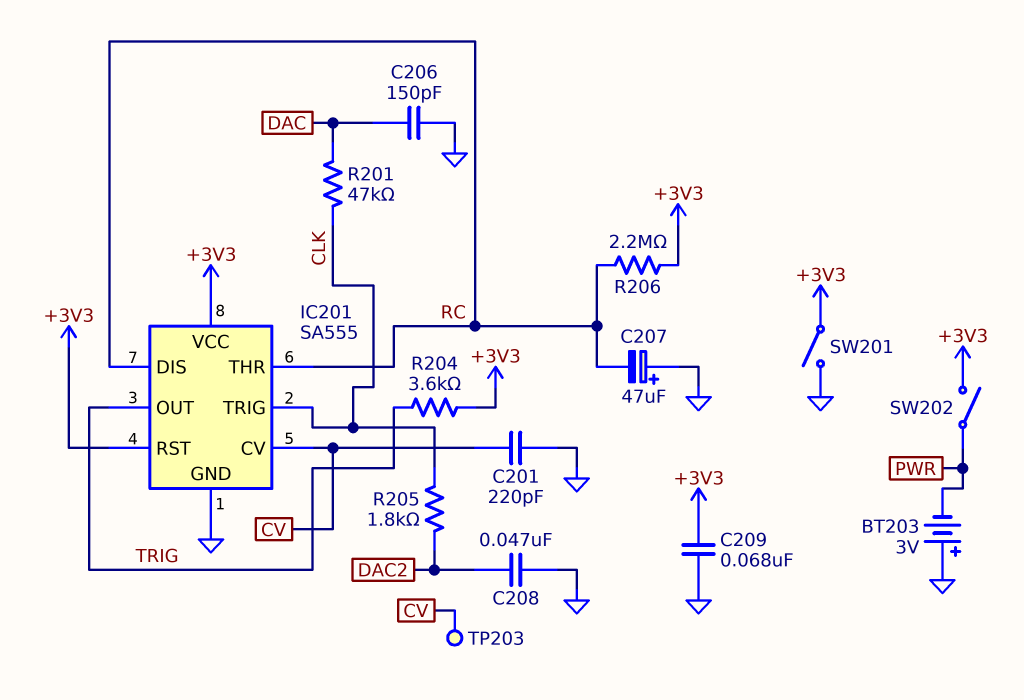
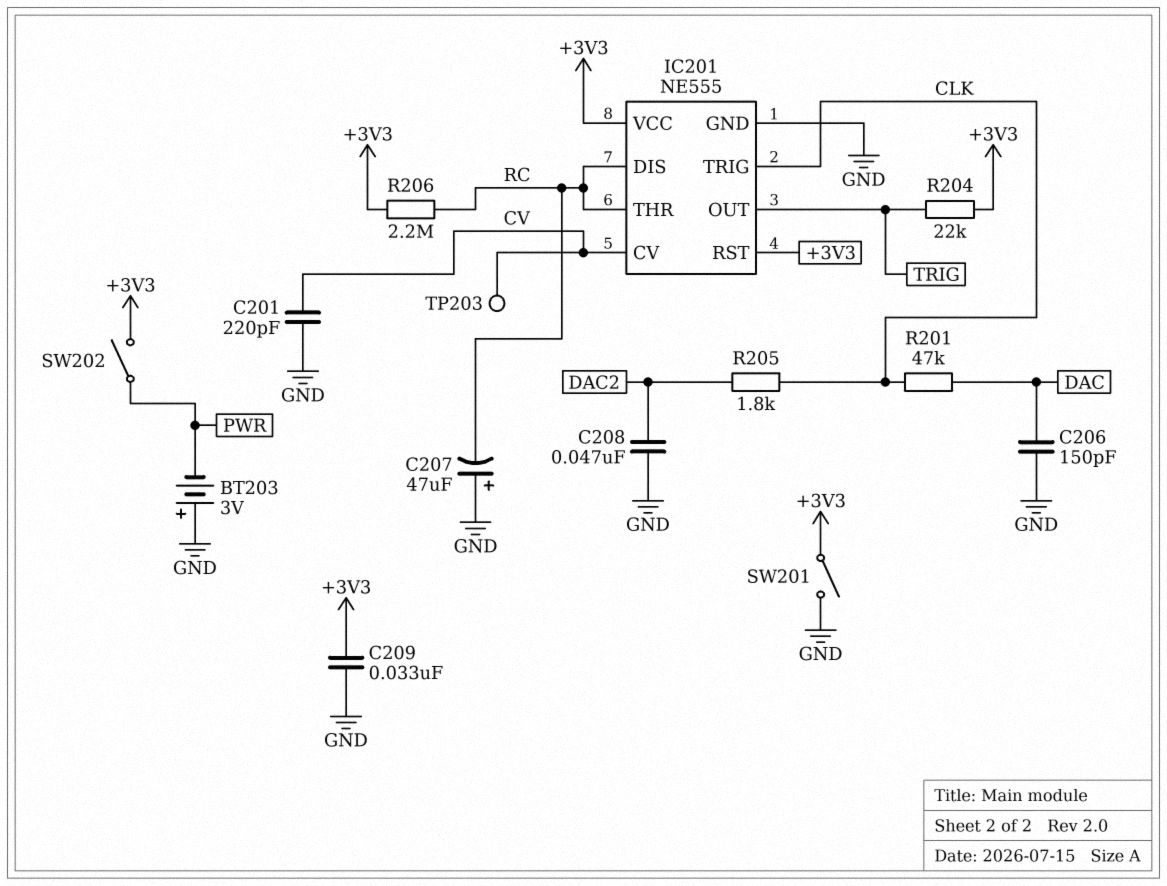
C209: 68nF (+3V3, GND) -> 33nF (+3V3, GND)
IC201: SA555 -> NE555
R204: 3.6k (+3V3, TRIG) -> 22k (+3V3, TRIG)

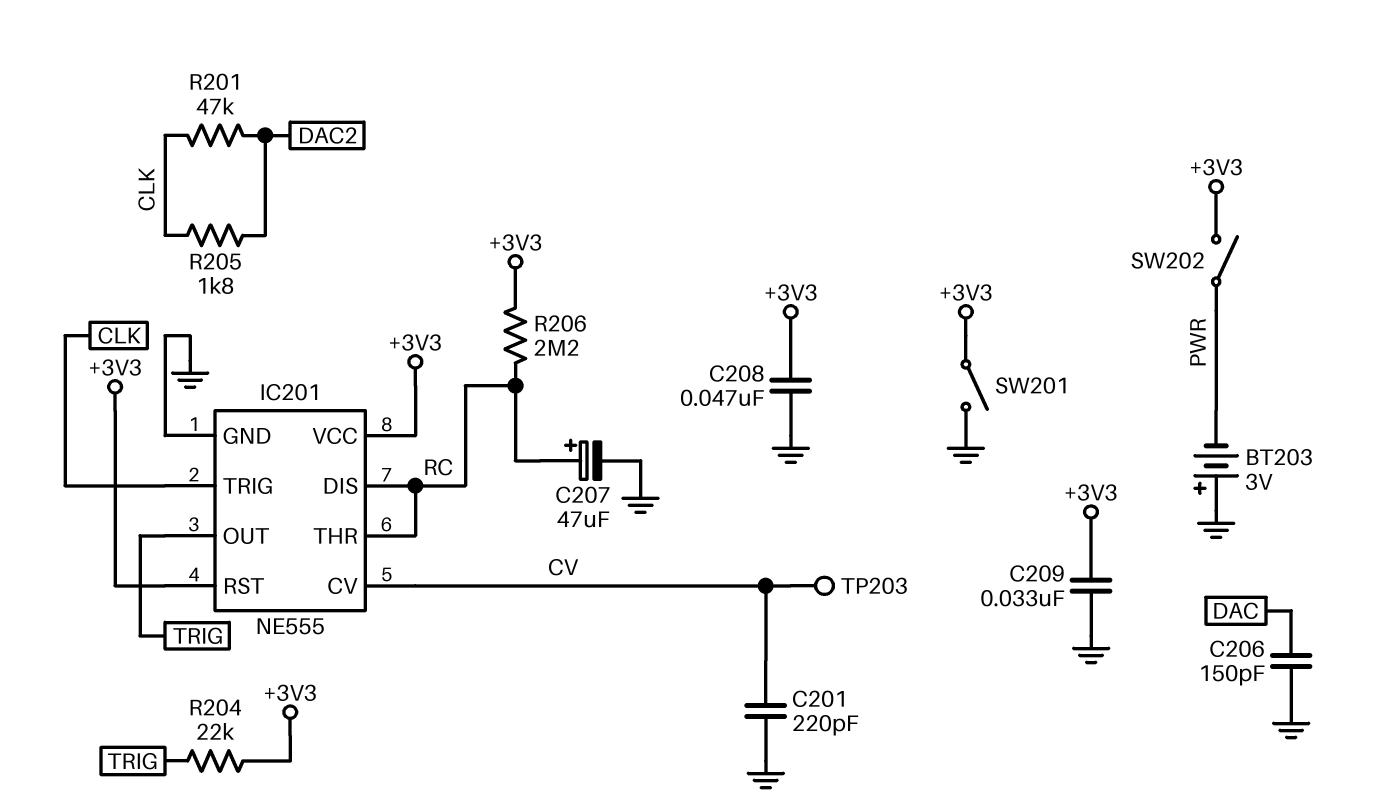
C207: 47uF (plus GND, minus RC) -> 47uF (plus RC, minus GND)
C208: 47nF (DAC2, GND) -> 47nF (+3V3, GND)
R201: 47k (CLK, DAC) -> 47k (CLK, DAC2)

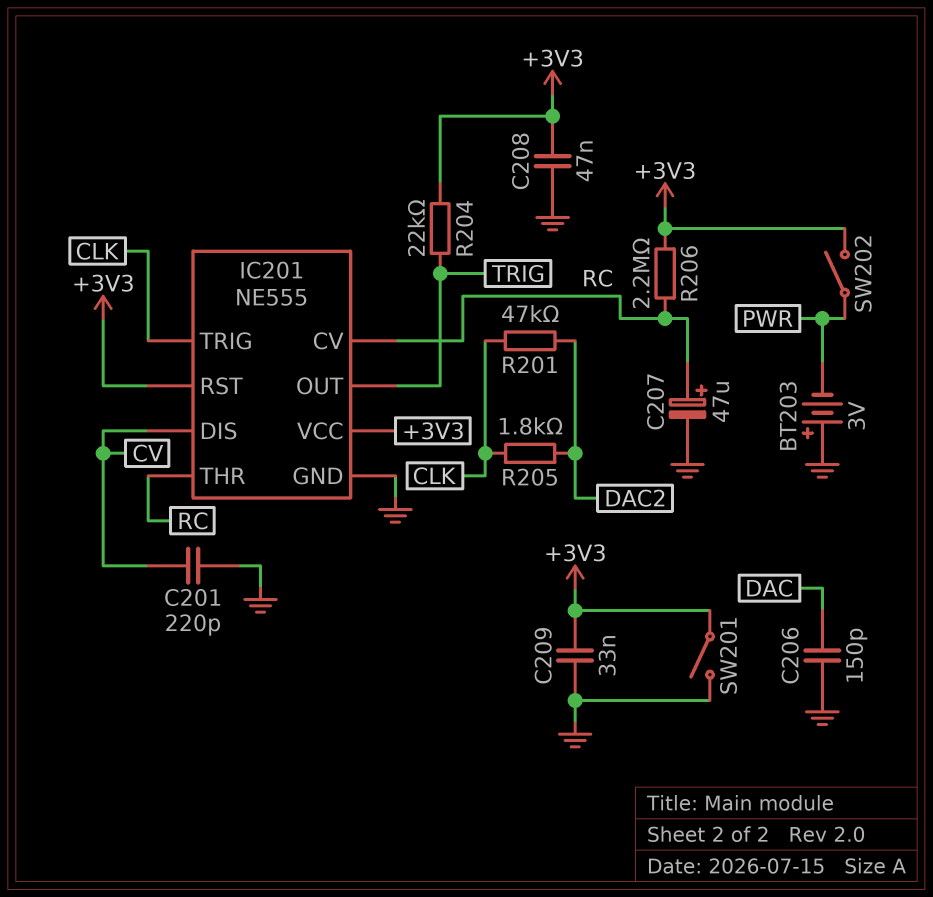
IC201 pin CV: CV -> RC
IC201 pin DIS: RC -> CV
TP203: test point (CV) -> none

